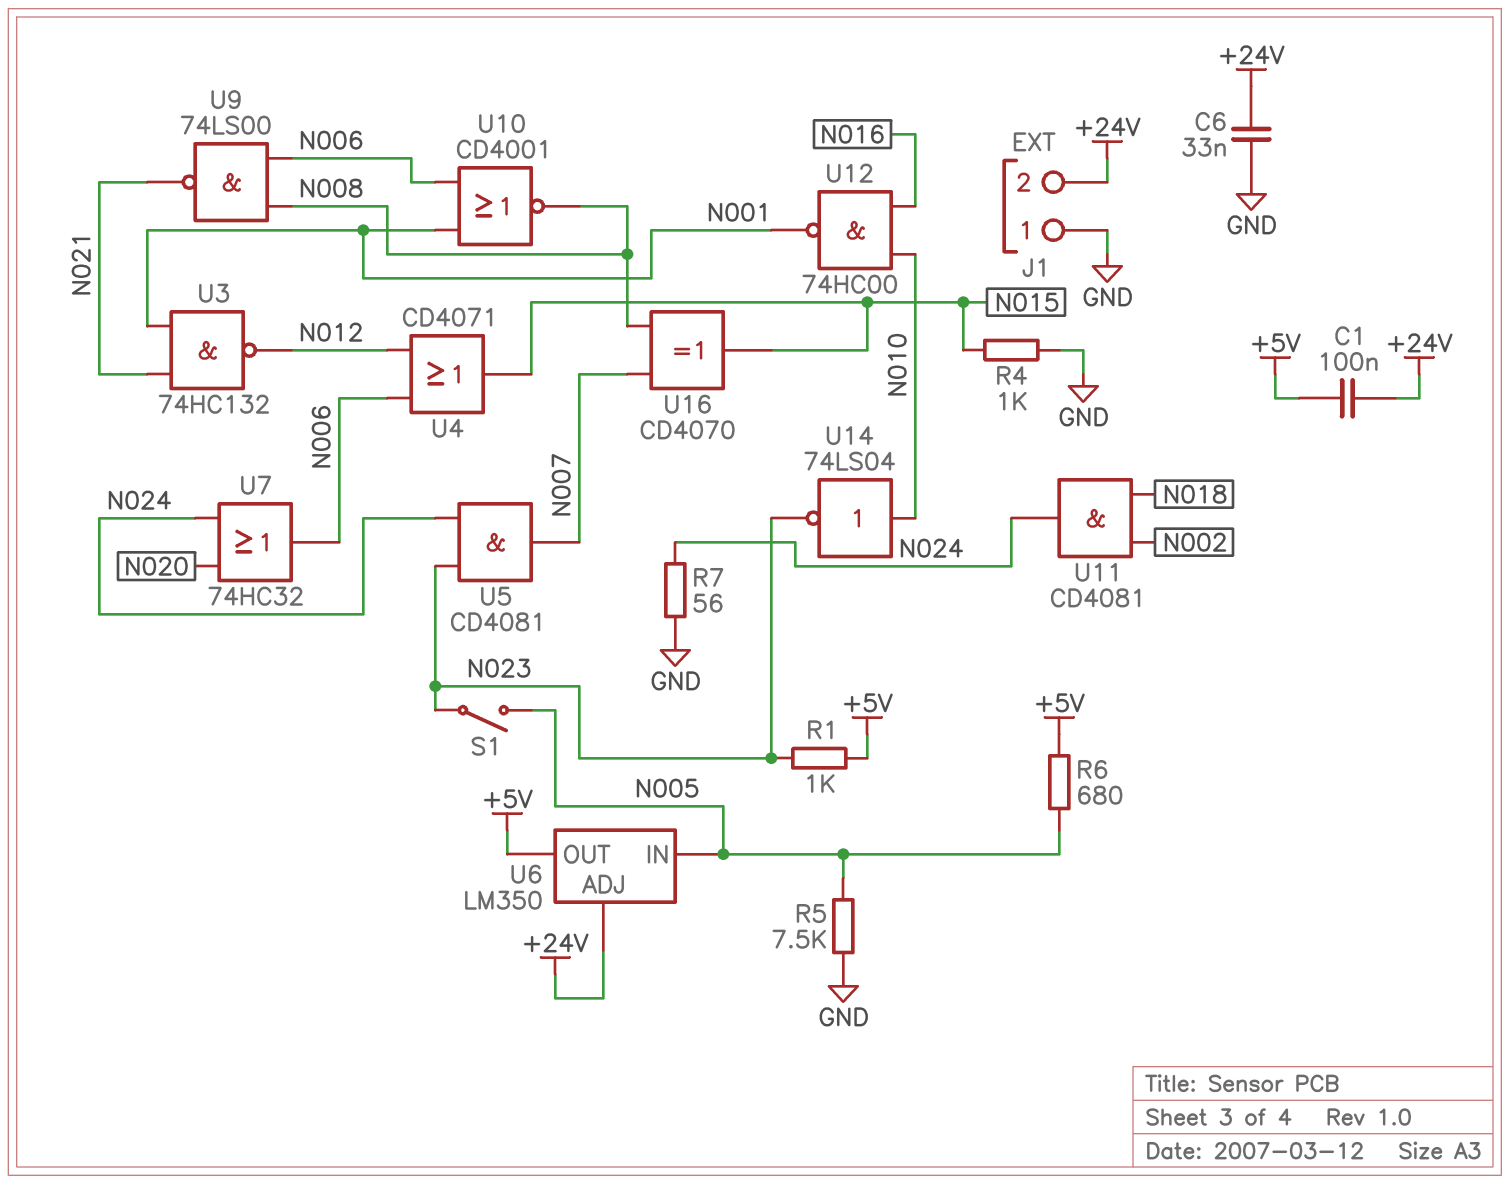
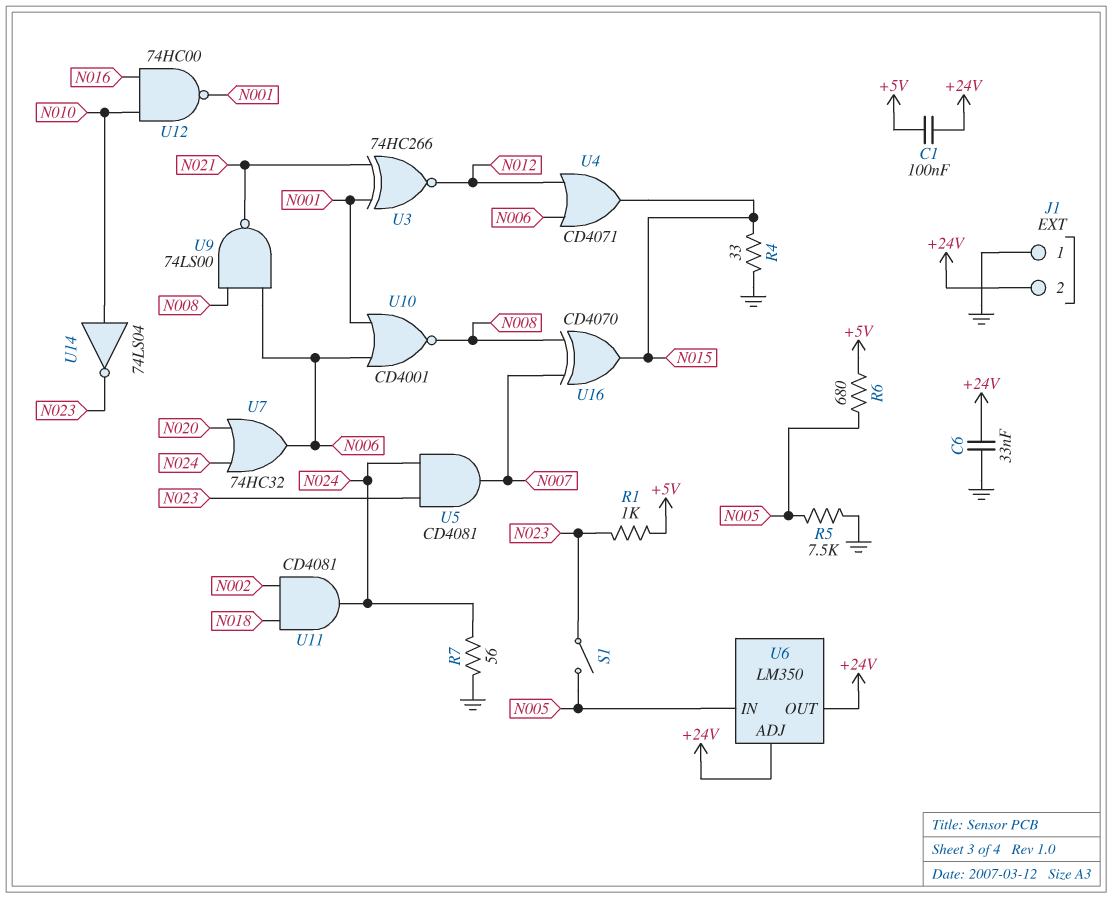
R4: 1k (GND, N015) -> 33 (GND, N015)
U3: NAND 74HC132 (in N001, in N021, out N012) -> XNOR 74HC266 (in N001, in N021, out N012)
U6 pin OUT: +5V -> +24V

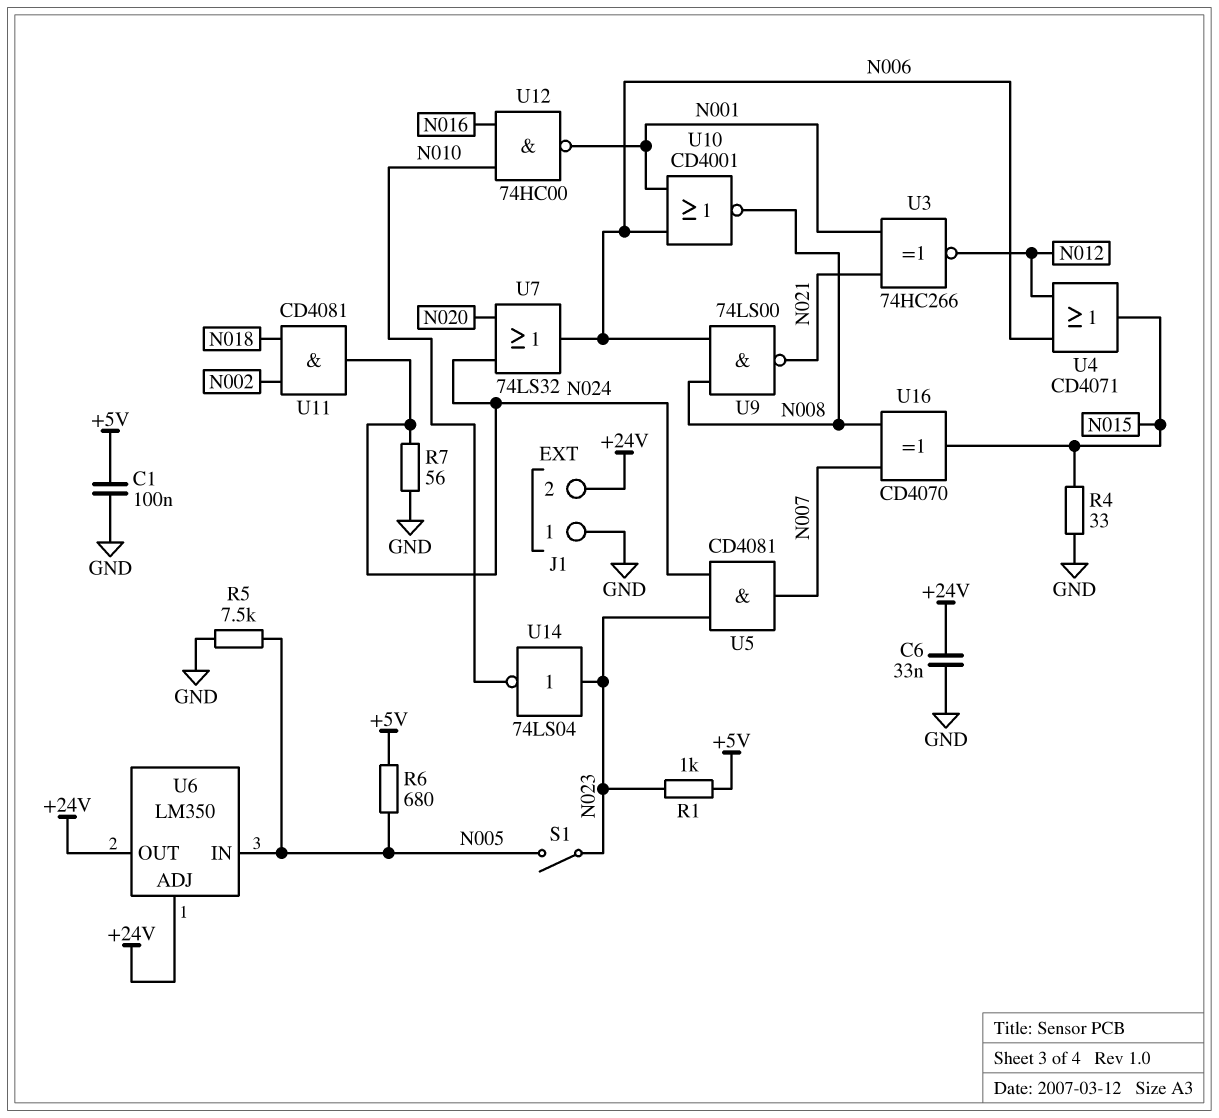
C1: 100nF (+5V, +24V) -> 100nF (+5V, GND)
U7: OR 74HC32 (in N020, in N024, out N006) -> OR 74LS32 (in N020, in N024, out N006)
U14: NOT 74LS04 (in N010, out N023) -> NOT 74LS04 (in N023, out N010)

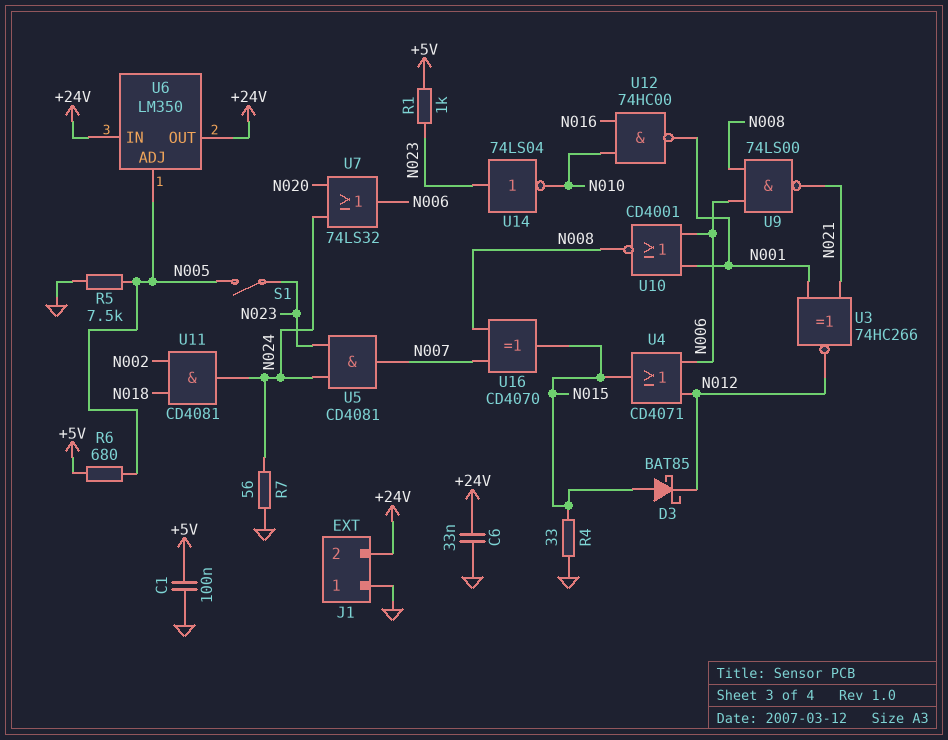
D3: none -> schottky BAT85 (A N015, K N012)
U6 pin ADJ: +24V -> N005
U6 pin IN: N005 -> +24V

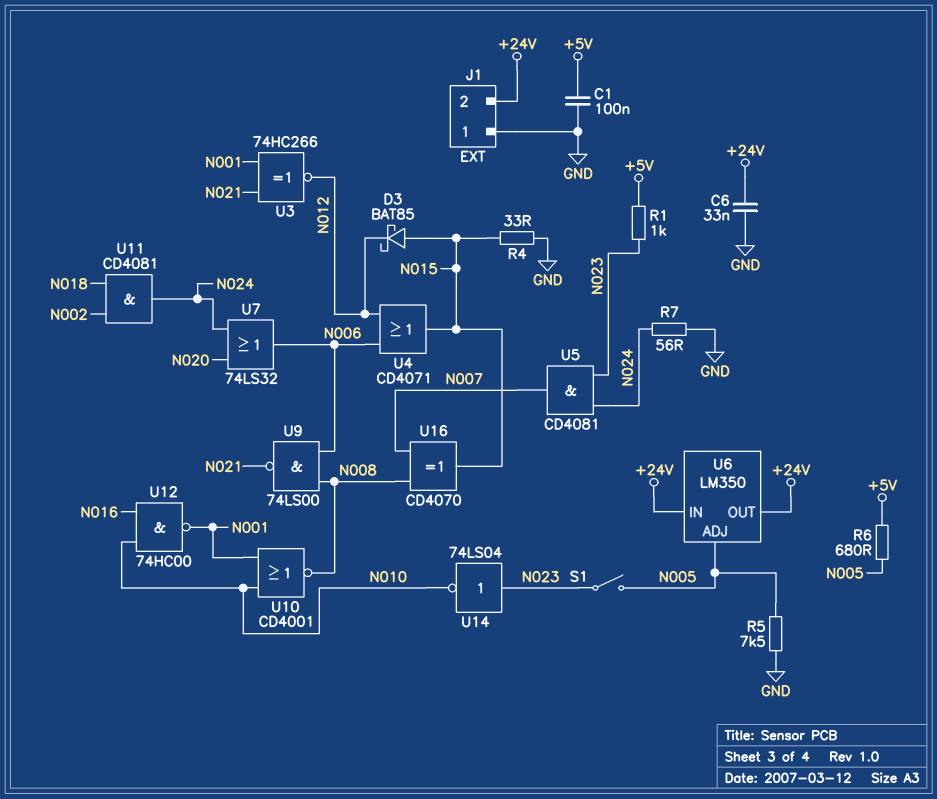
U10: NOR CD4001 (in N001, in N006, out N008) -> NOR CD4001 (in N001, in N010, out N008)

